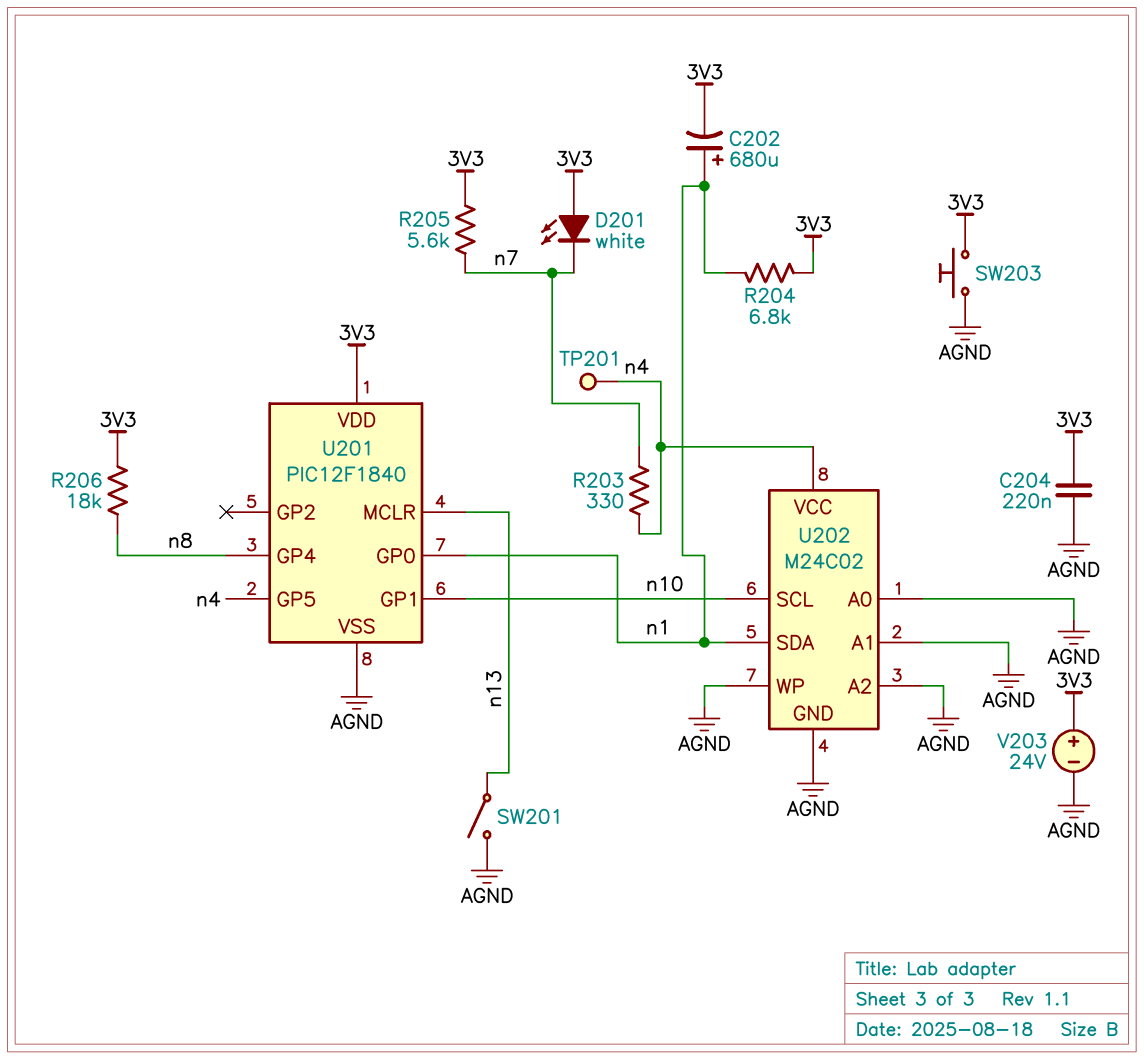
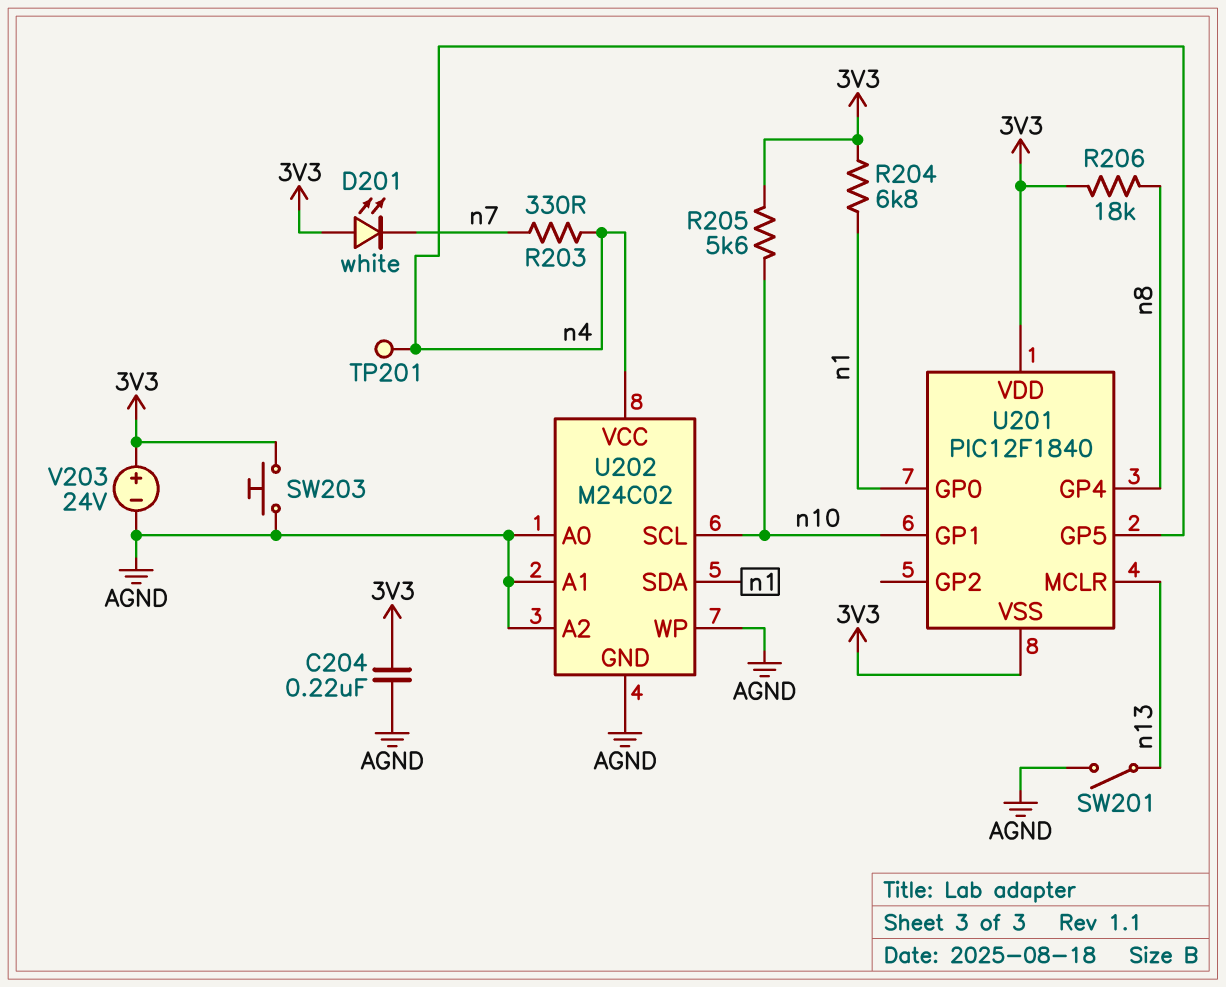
C202: 680uF (plus n1, minus 3V3) -> none
R205: 5.6k (3V3, n7) -> 5.6k (3V3, n10)
U201 pin VSS: AGND -> 3V3

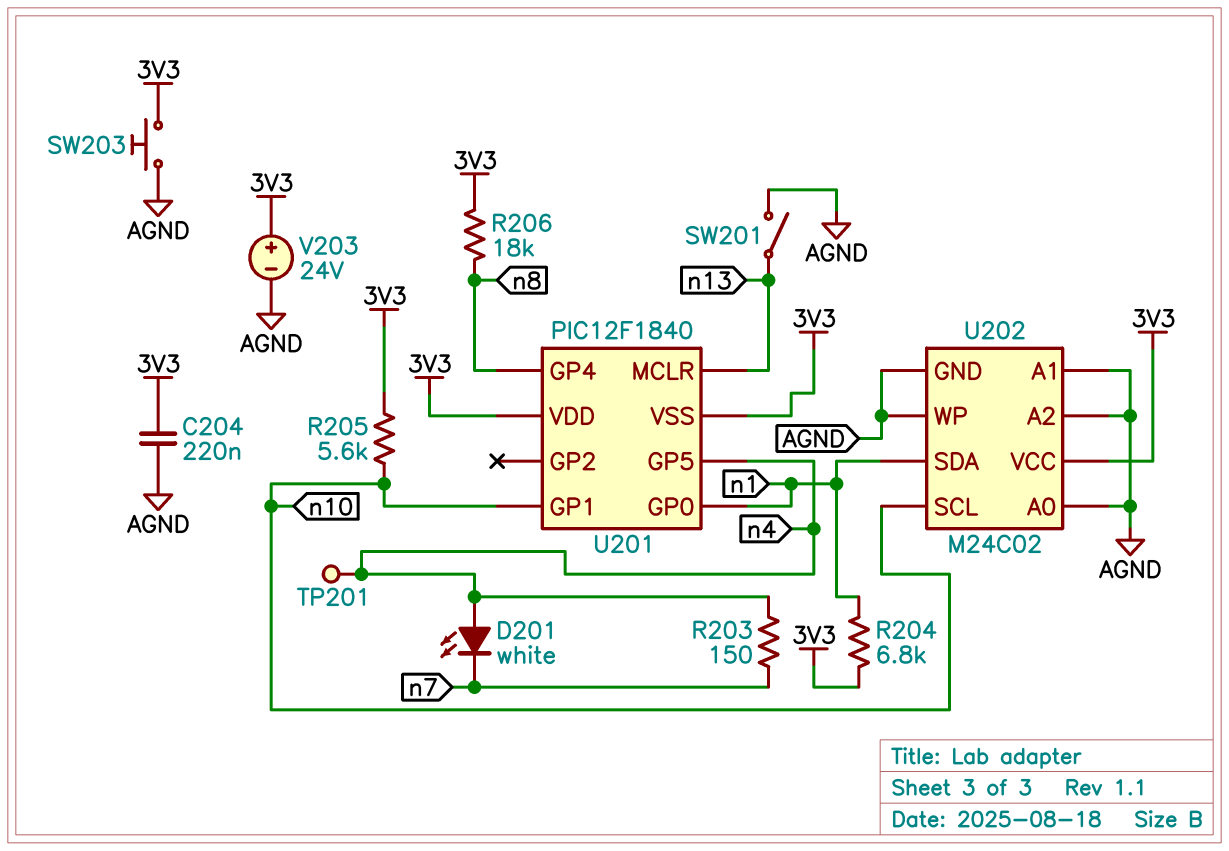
D201: LED white (A 3V3, K n7) -> LED white (A n4, K n7)
R203: 330 (n4, n7) -> 150 (n4, n7)
U202 pin VCC: n4 -> 3V3

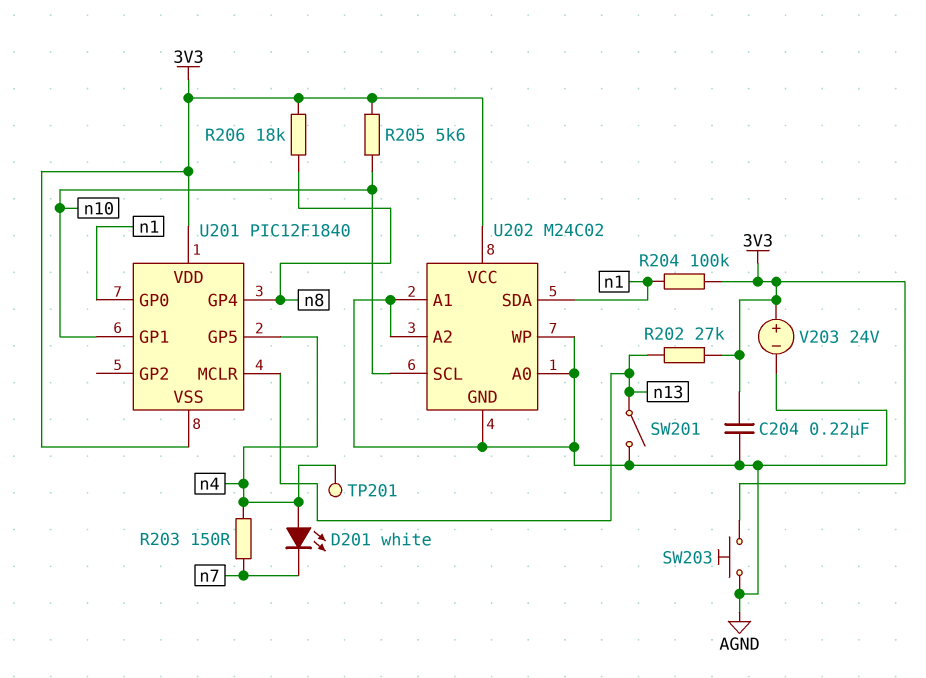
R202: none -> 27k (3V3, n13)
R204: 6.8k (3V3, n1) -> 100k (3V3, n1)

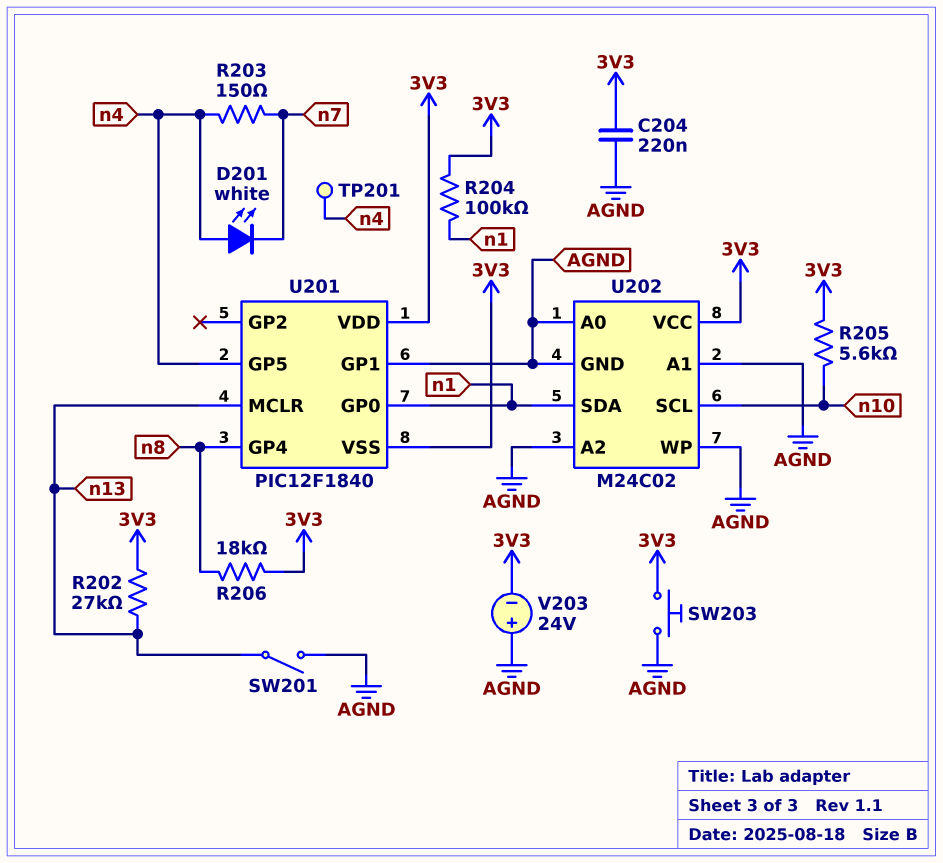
U201 pin GP1: n10 -> AGND
V203: 24V (plus 3V3, minus AGND) -> 24V (plus AGND, minus 3V3)

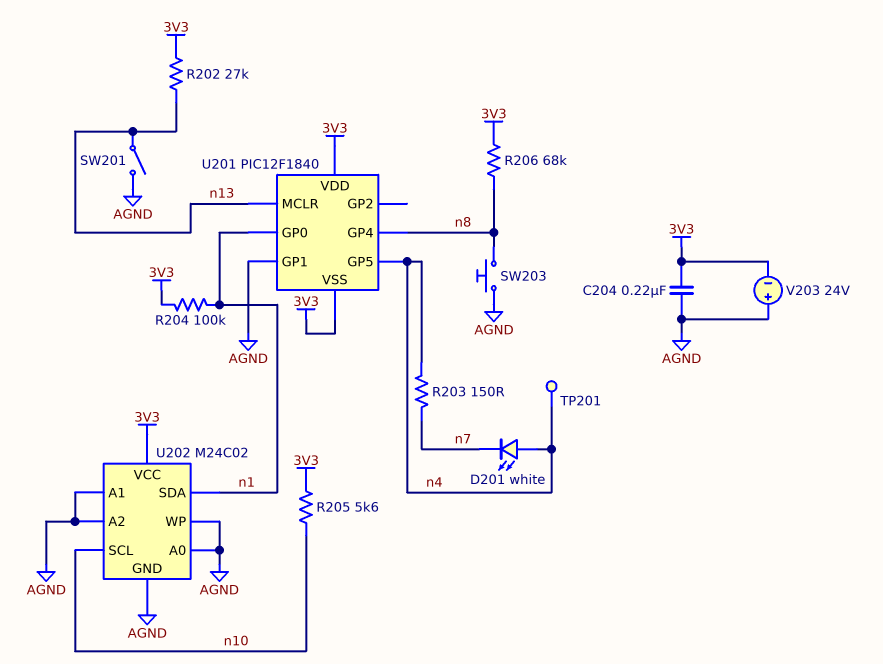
R206: 18k (3V3, n8) -> 68k (3V3, n8)
SW203: button (3V3, AGND) -> button (AGND, n8)

